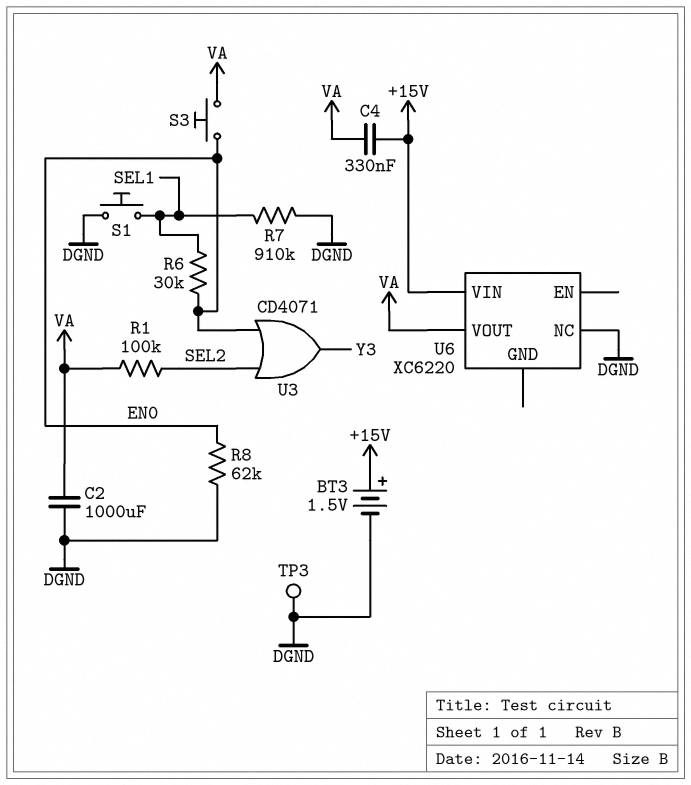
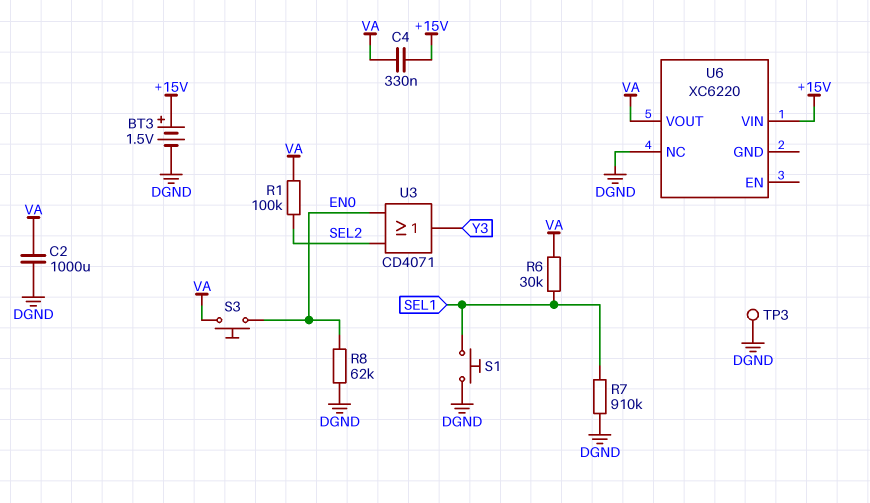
R6: 30k (EN0, SEL1) -> 30k (SEL1, VA)

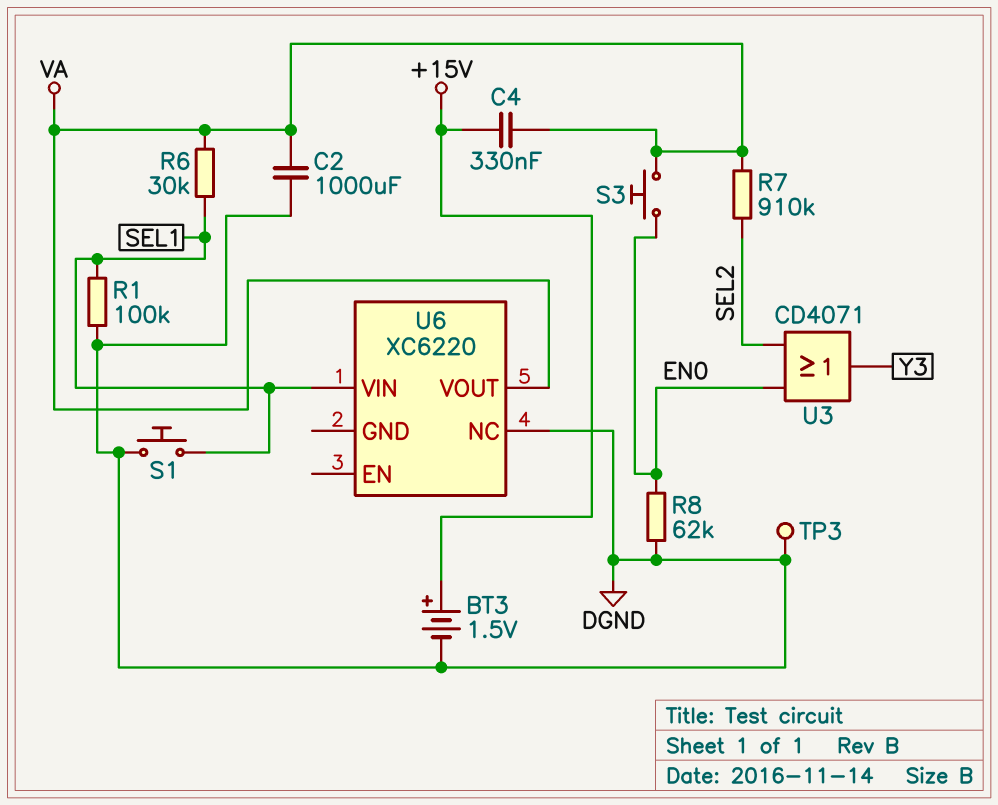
R1: 100k (SEL2, VA) -> 100k (DGND, SEL1)
R7: 910k (DGND, SEL1) -> 910k (SEL2, VA)
U6 pin VIN: +15V -> SEL1

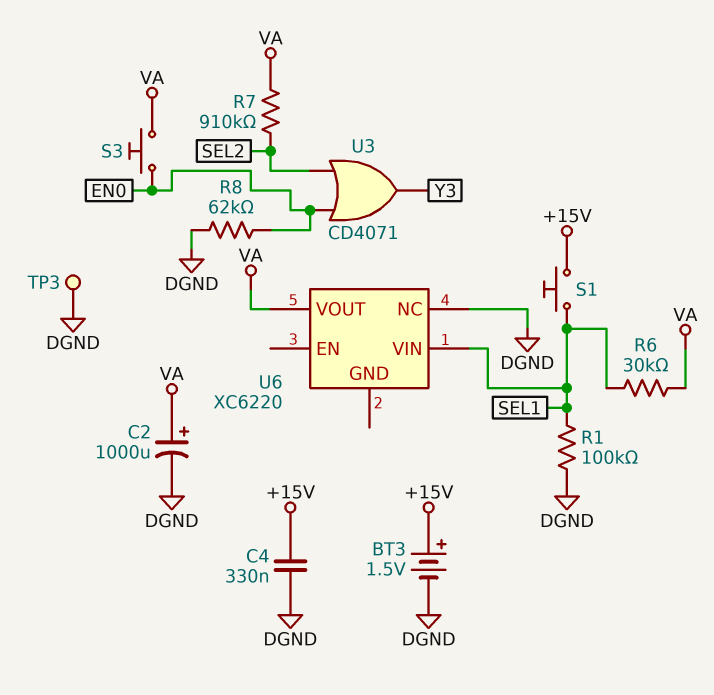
C2: 1000uF (DGND, VA) -> 1000uF (plus VA, minus DGND)
C4: 330nF (+15V, VA) -> 330nF (+15V, DGND)
S1: button (DGND, SEL1) -> button (+15V, SEL1)

